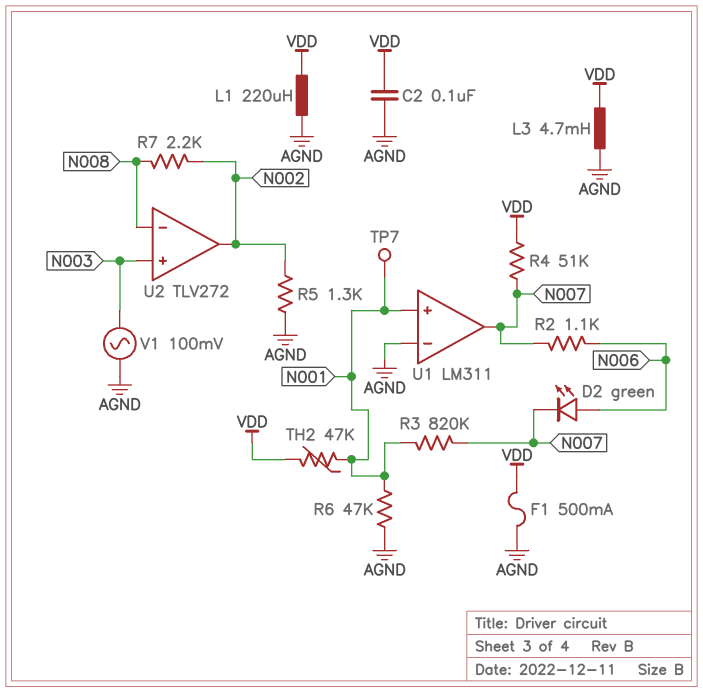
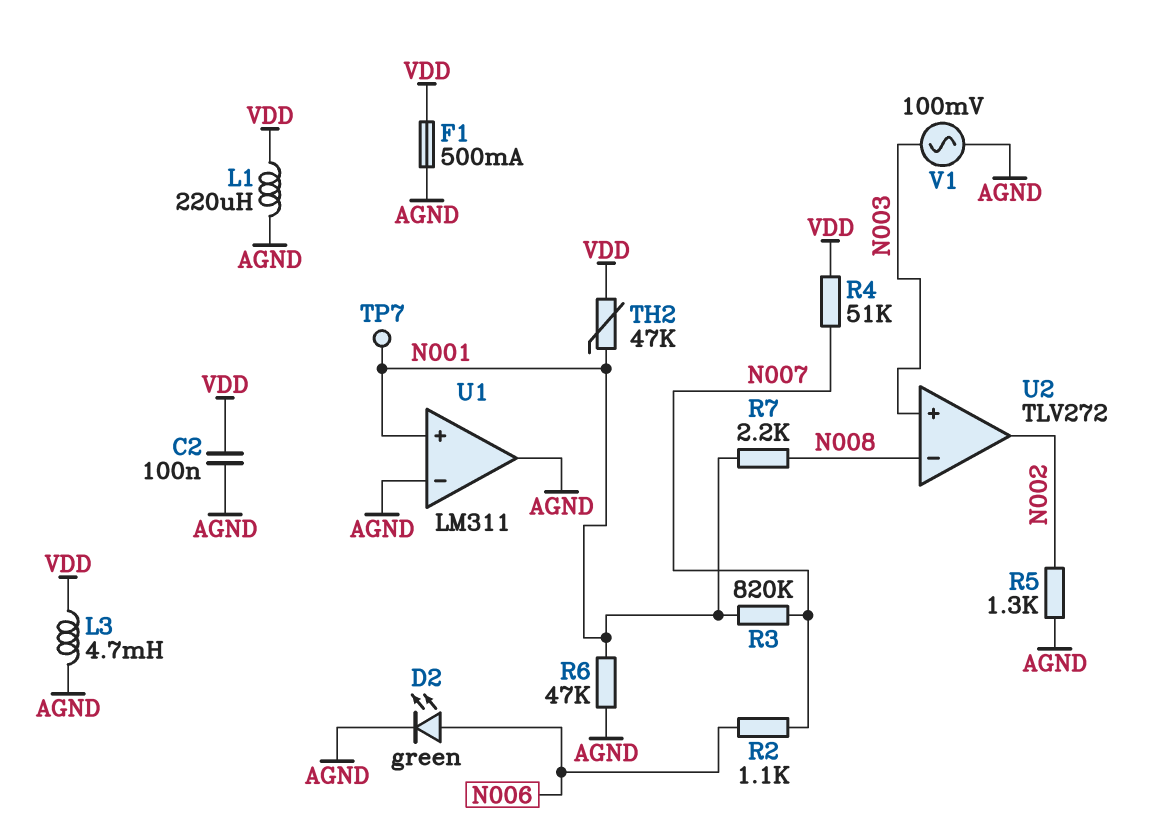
D2: LED green (A N006, K N007) -> LED green (A N006, K AGND)
R7: 2.2k (N002, N008) -> 2.2k (N001, N008)
U1 pin out: N007 -> AGND

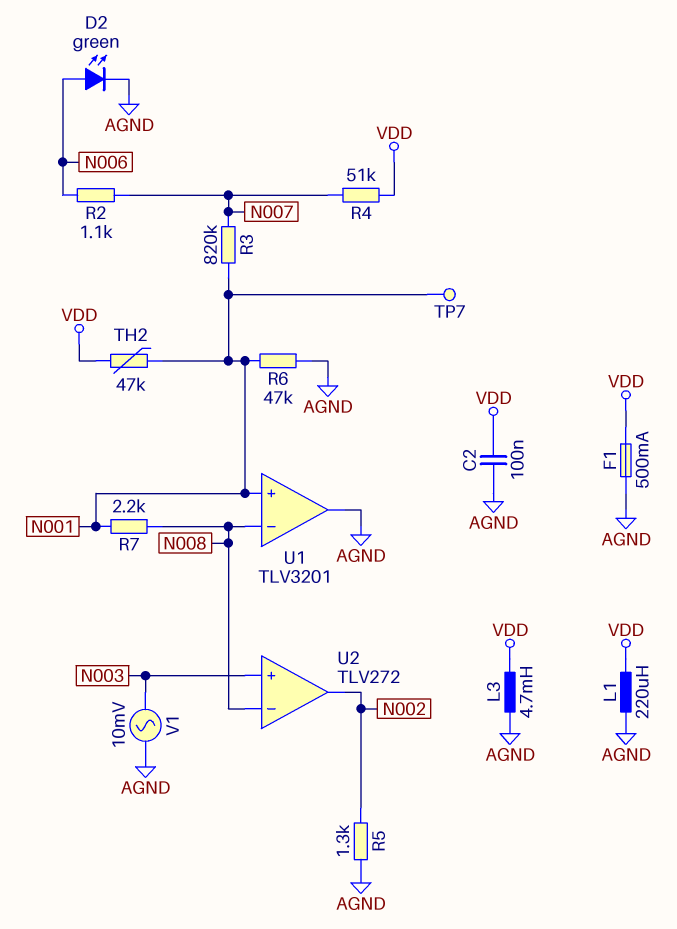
U1: LM311 -> TLV3201
U1 pin in-: AGND -> N008
V1: AC 100mV (AGND, N003) -> AC 10mV (AGND, N003)

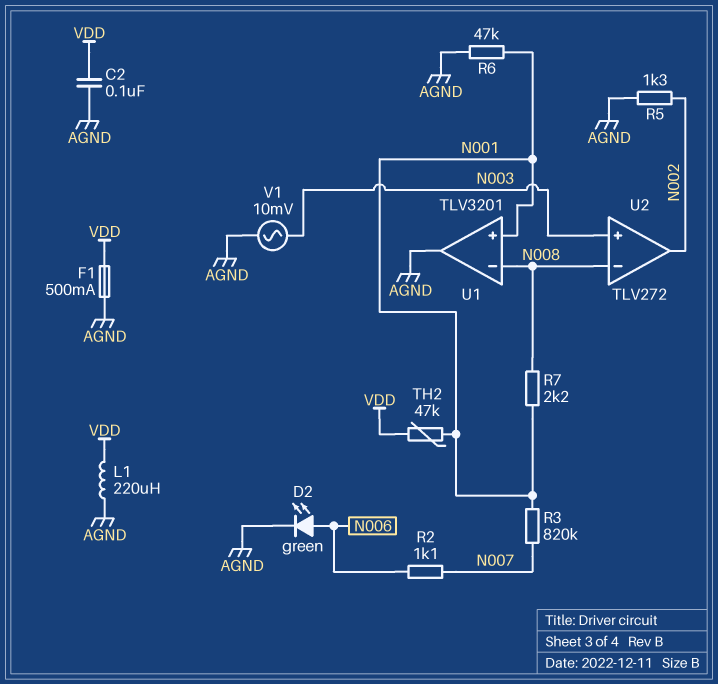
L3: 4.7mH (AGND, VDD) -> none
R4: 51k (N007, VDD) -> none
TP7: test point (N001) -> none

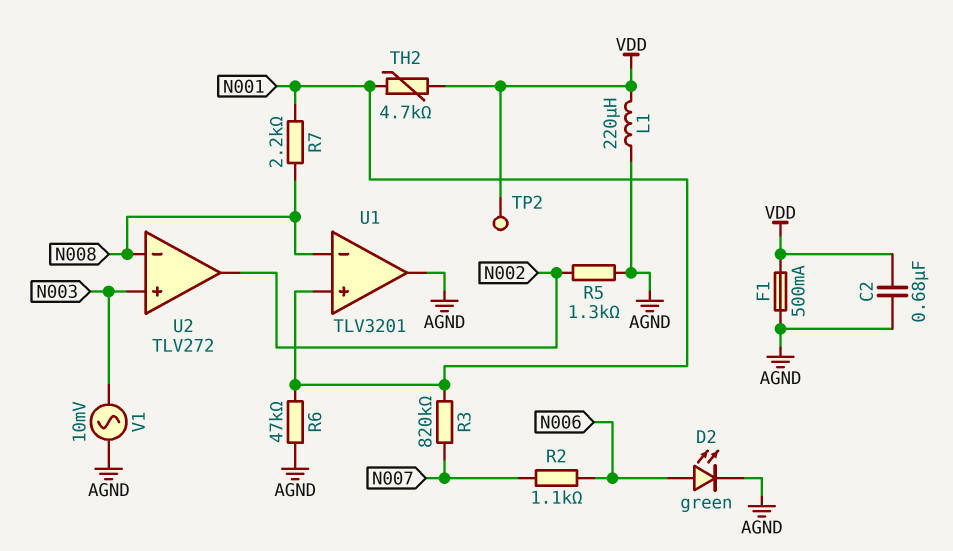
C2: 100nF (AGND, VDD) -> 680nF (AGND, VDD)
TH2: 47k (N001, VDD) -> 4.7k (N001, VDD)
TP2: none -> test point (VDD)

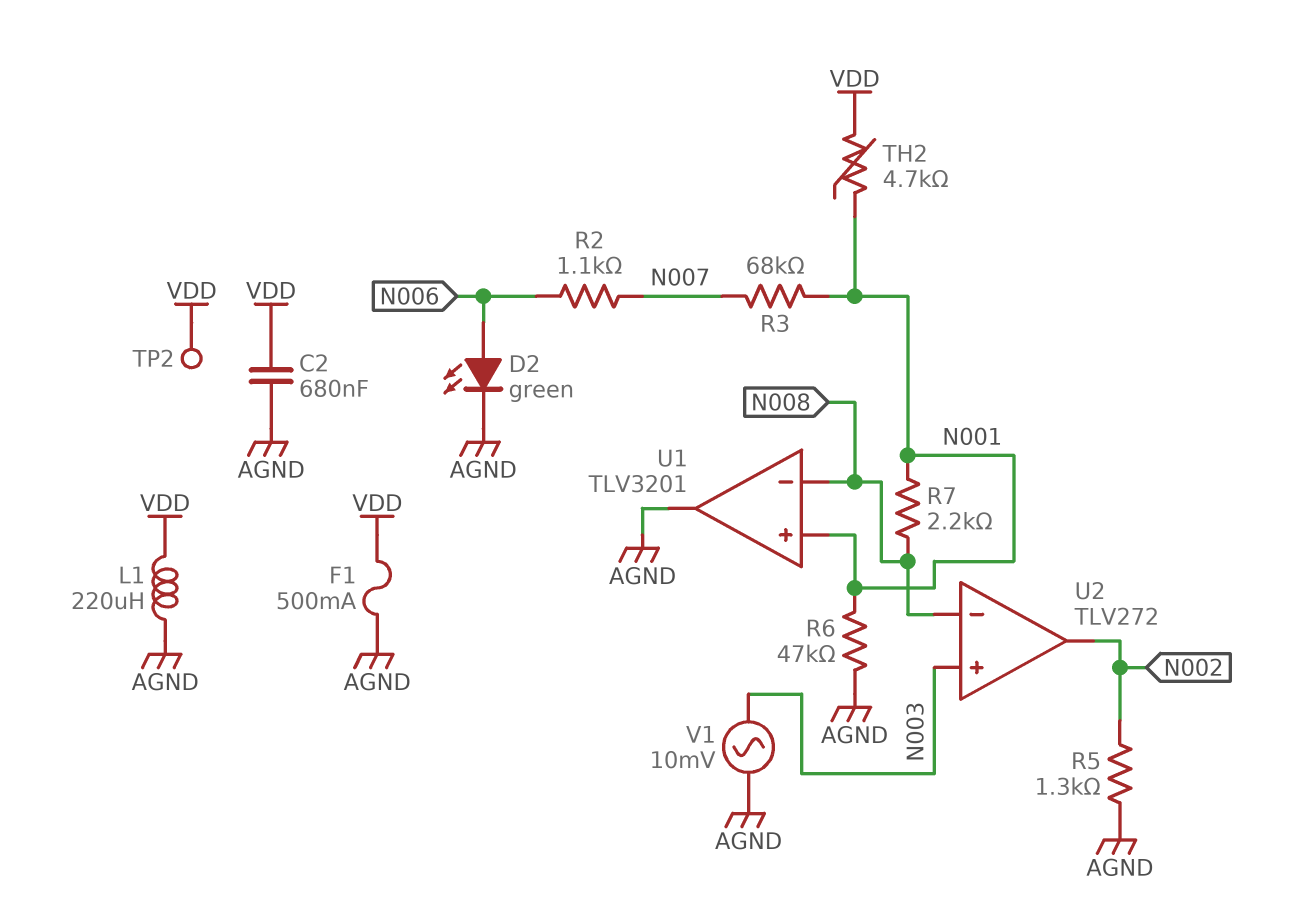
R3: 820k (N001, N007) -> 68k (N001, N007)

